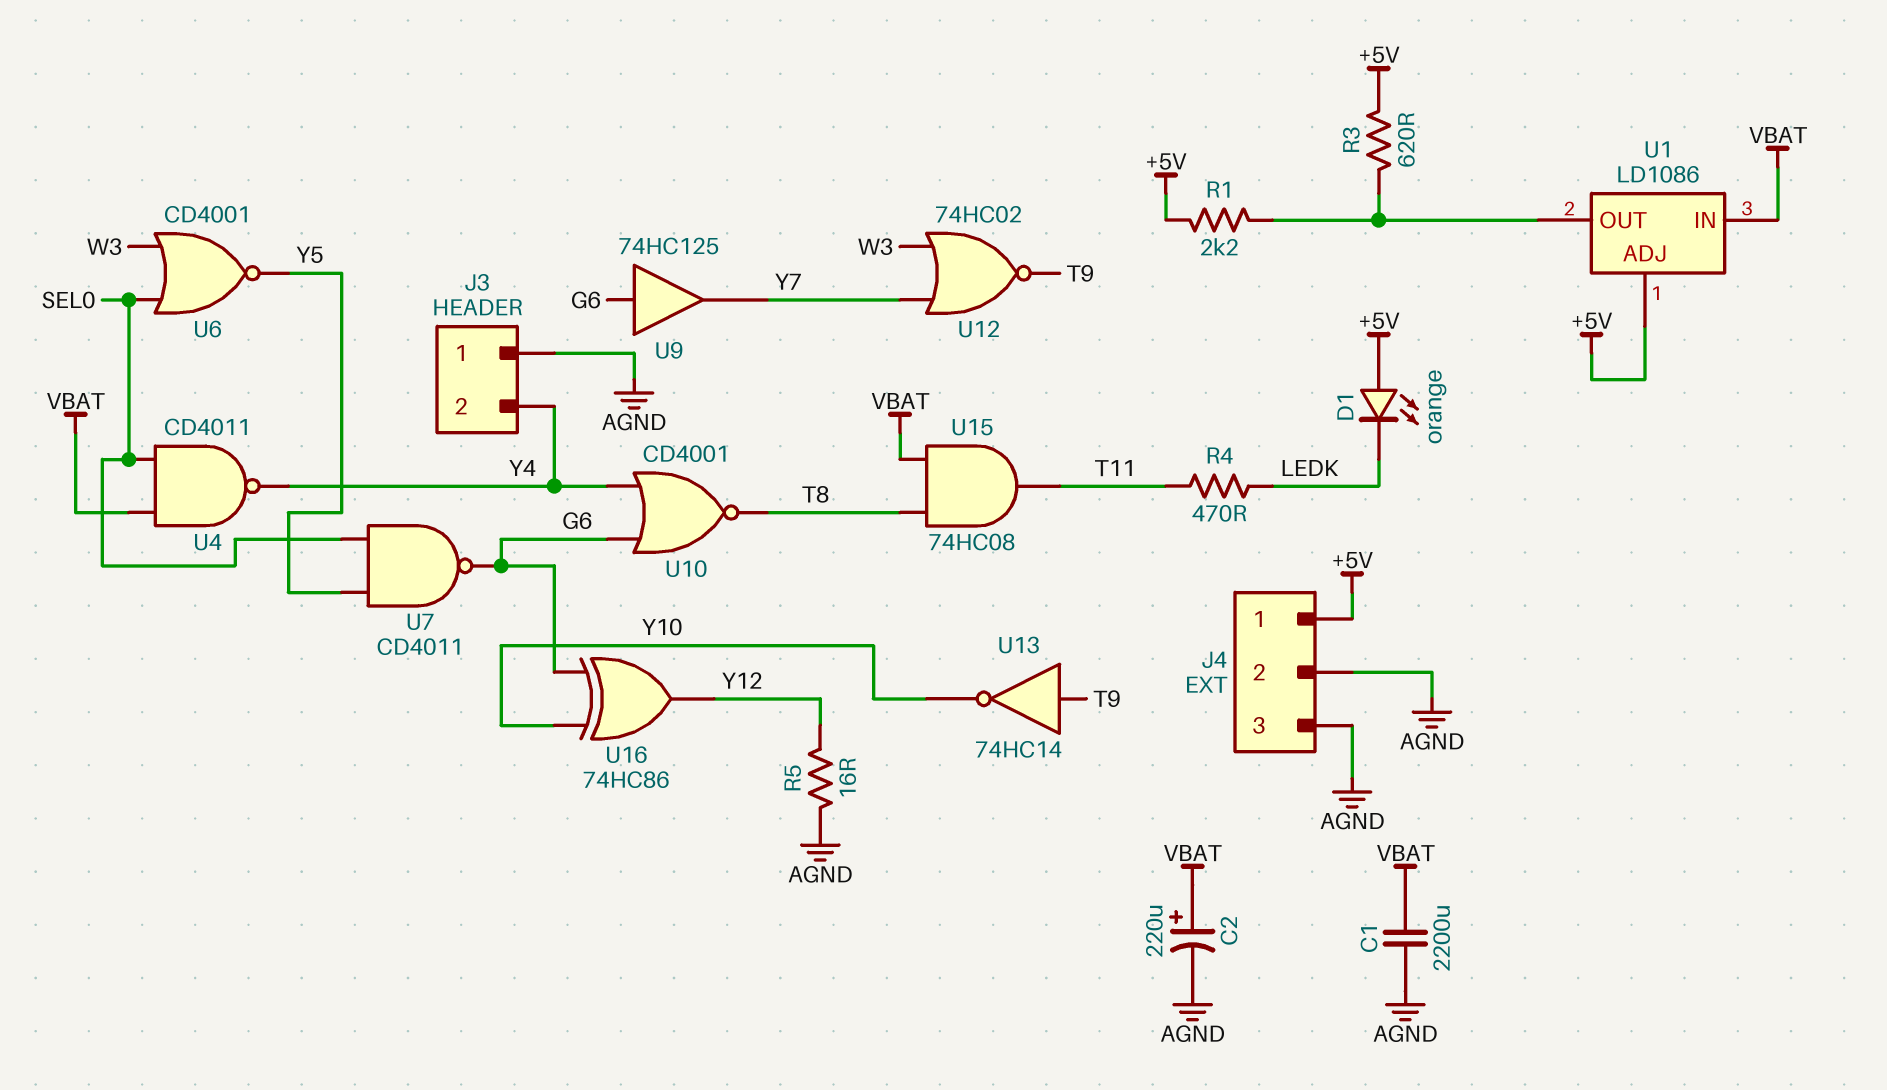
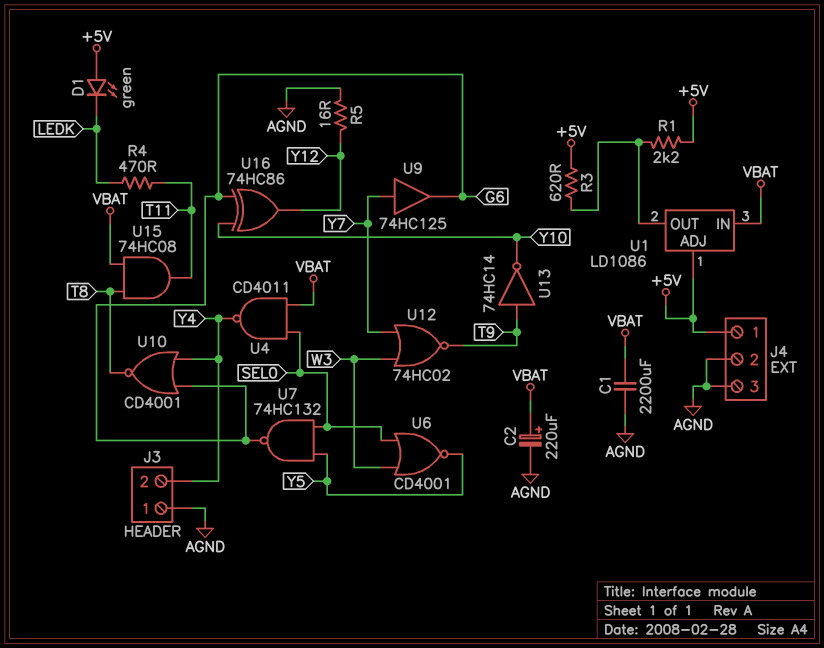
D1: LED orange (A +5V, K LEDK) -> LED green (A +5V, K LEDK)
U7: NAND CD4011 (in SEL0, in Y5, out G6) -> NAND 74HC132 (in SEL0, in Y5, out G6)
U9: buffer 74HC125 (in G6, out Y7) -> buffer 74HC125 (in Y7, out G6)

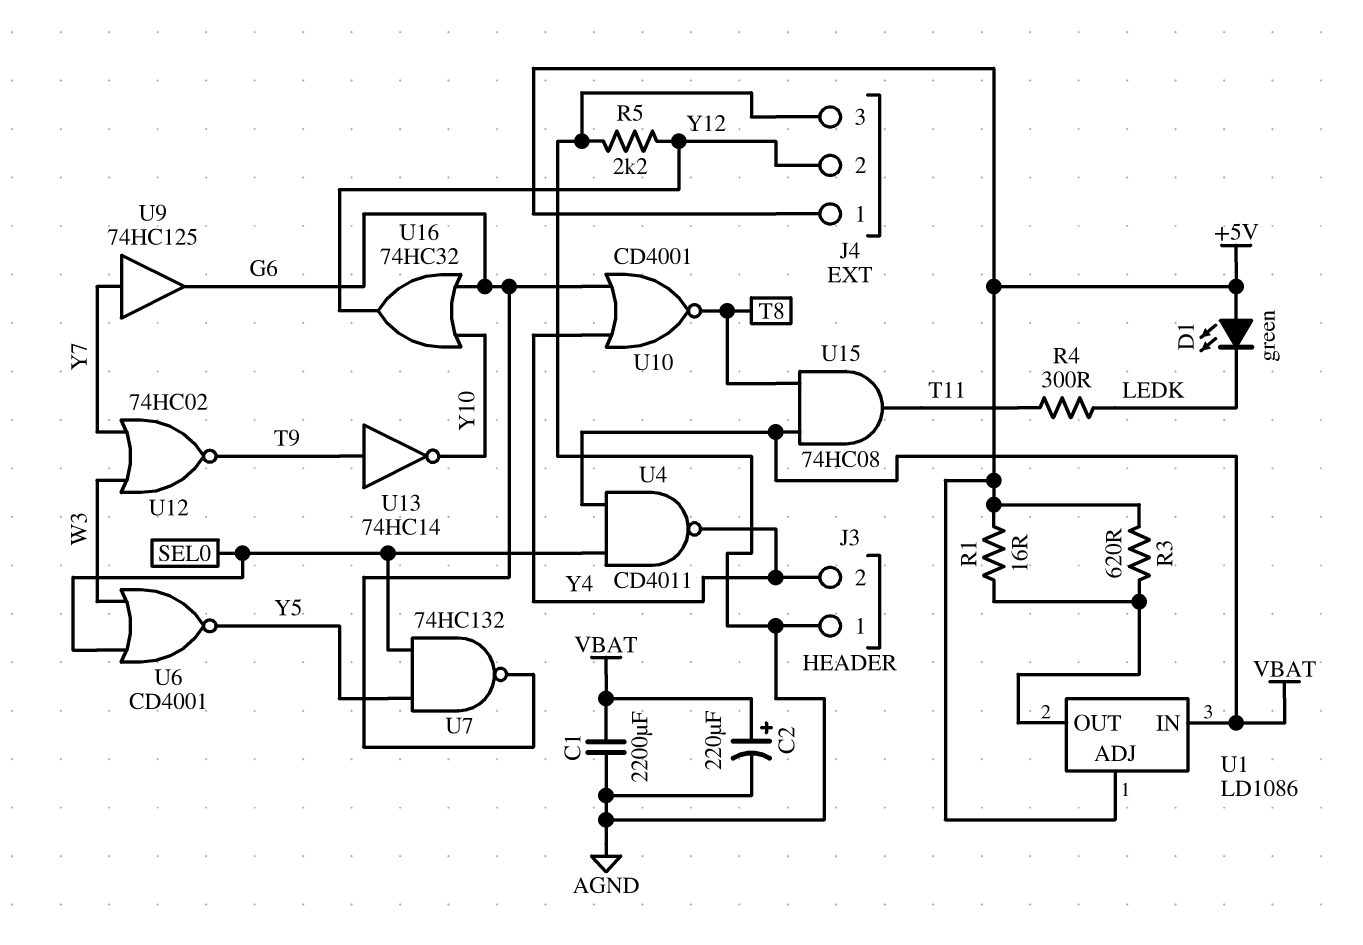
J4 pin 2: AGND -> Y12
R1: 2.2k (+5V, U1/OUT) -> 16 (+5V, U1/OUT)
R4: 470 (LEDK, T11) -> 300 (LEDK, T11)
R5: 16 (AGND, Y12) -> 2.2k (AGND, Y12)
U16: XOR 74HC86 (in G6, in Y10, out Y12) -> OR 74HC32 (in G6, in Y10, out Y12)

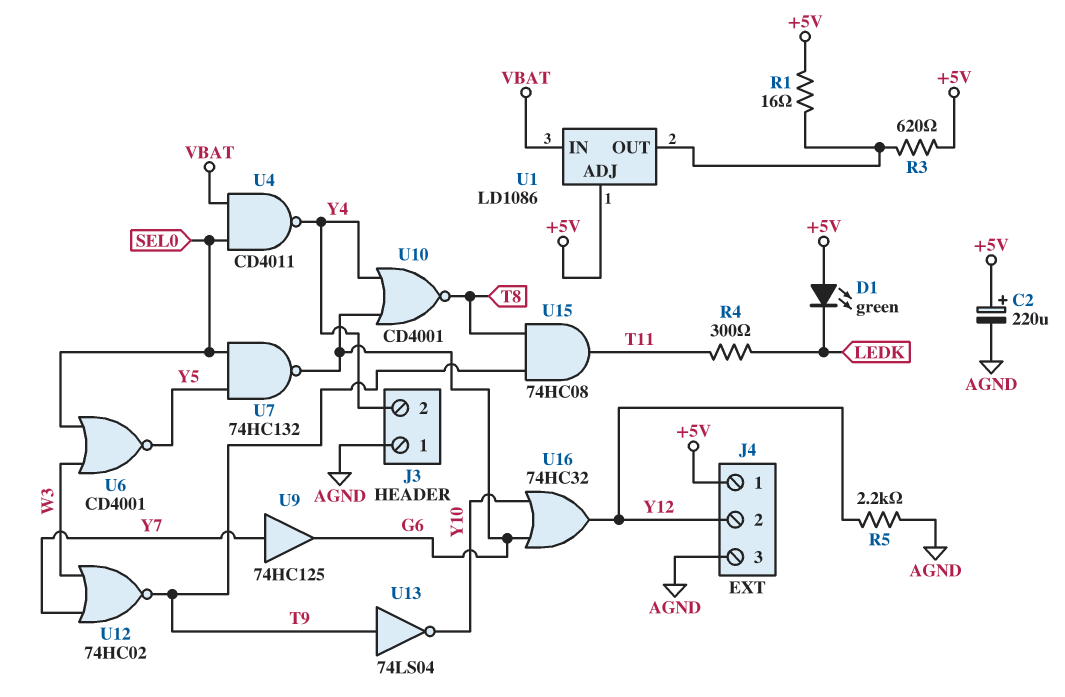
C1: 2200uF (AGND, VBAT) -> none
C2: 220uF (plus VBAT, minus AGND) -> 220uF (plus +5V, minus AGND)
U13: NOT 74HC14 (in T9, out Y10) -> NOT 74LS04 (in T9, out Y10)
U15: AND 74HC08 (in T8, in VBAT, out T11) -> AND 74HC08 (in T8, in T9, out T11)

